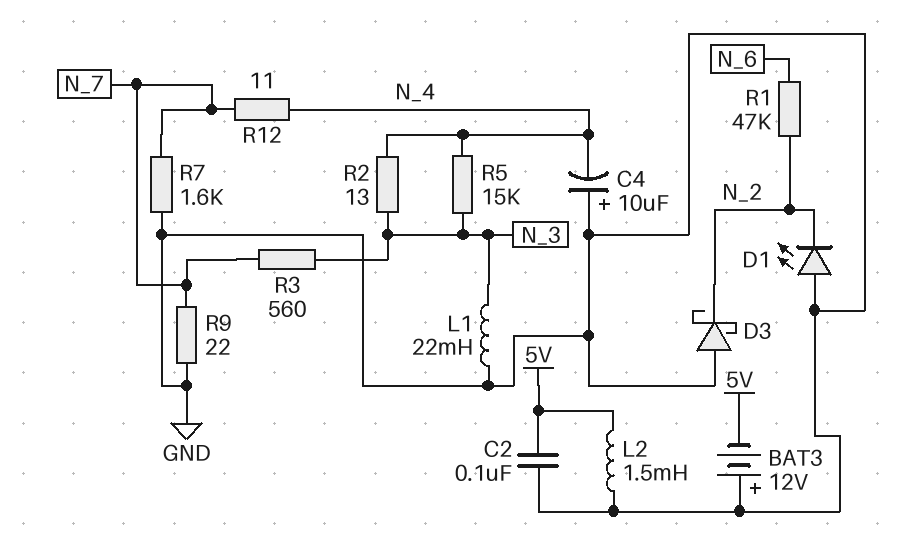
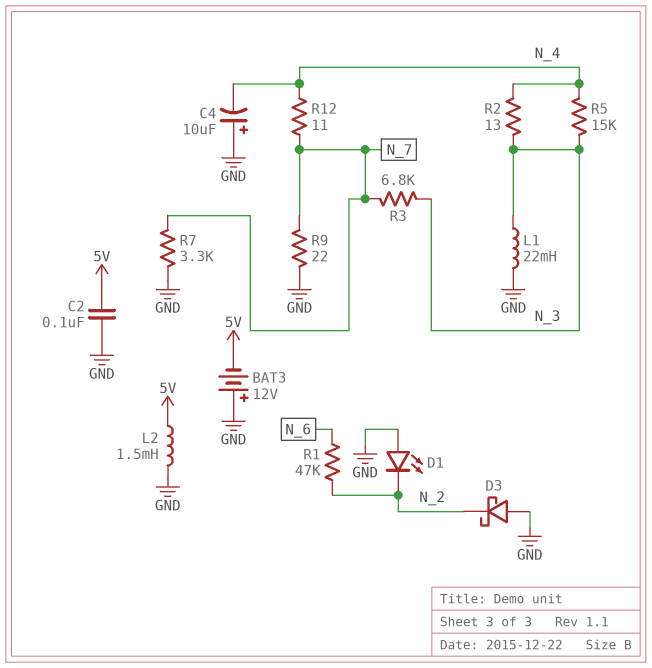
R3: 560 (N_3, N_7) -> 6.8k (N_3, N_7)
R7: 1.6k (GND, N_7) -> 3.3k (GND, N_7)

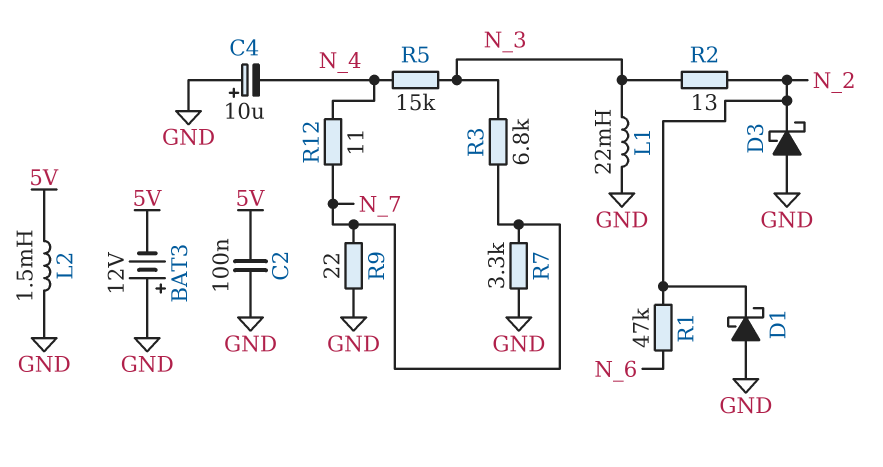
D1: LED (A GND, K N_2) -> schottky (A GND, K N_2)
R2: 13 (N_3, N_4) -> 13 (N_2, N_3)

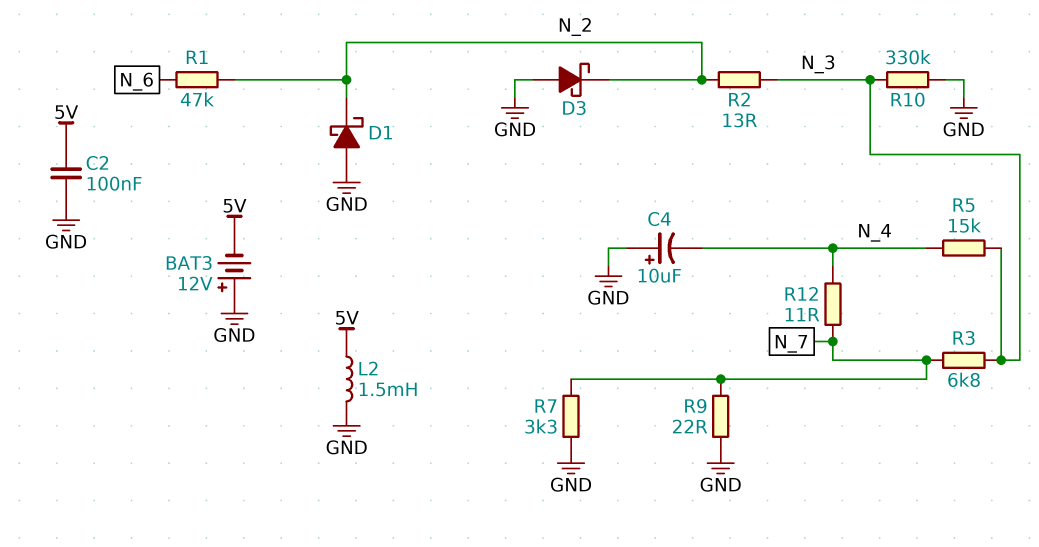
L1: 22mH (GND, N_3) -> none
R10: none -> 330k (GND, N_3)

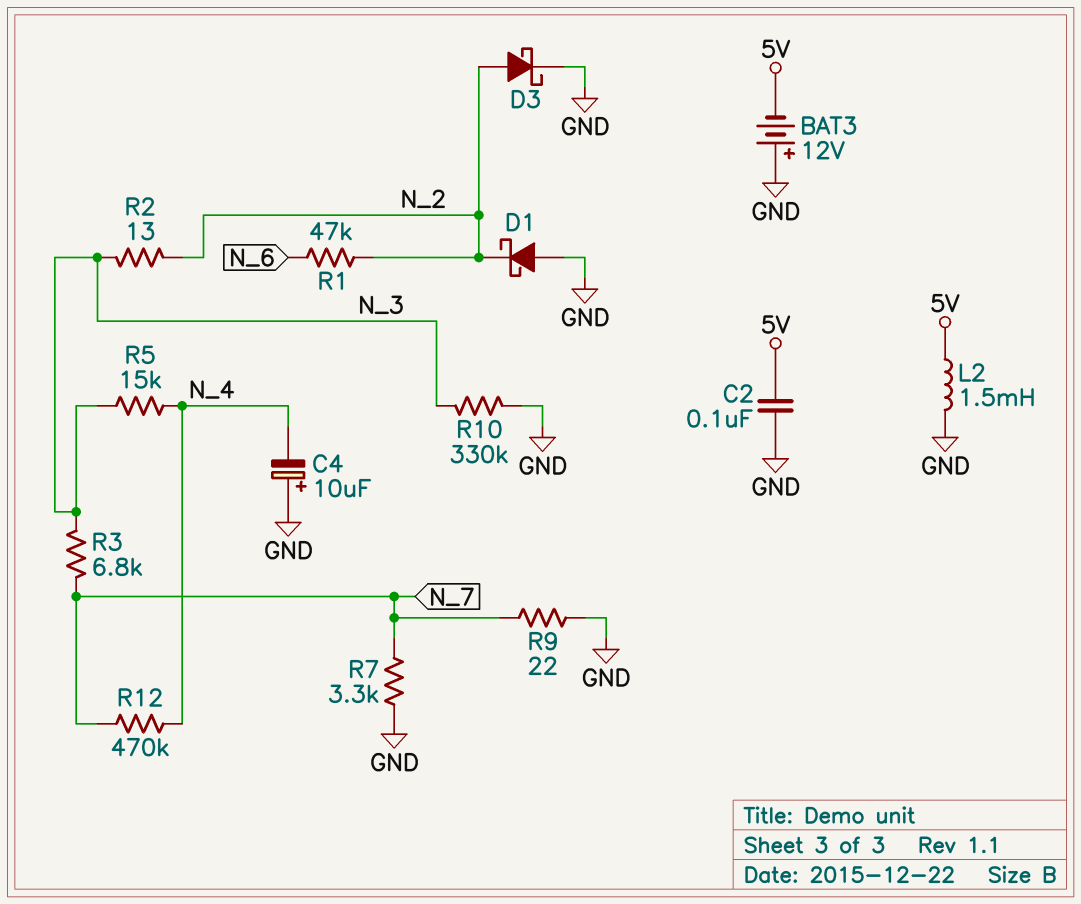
D3: schottky (A GND, K N_2) -> schottky (A N_2, K GND)
R12: 11 (N_4, N_7) -> 470k (N_4, N_7)

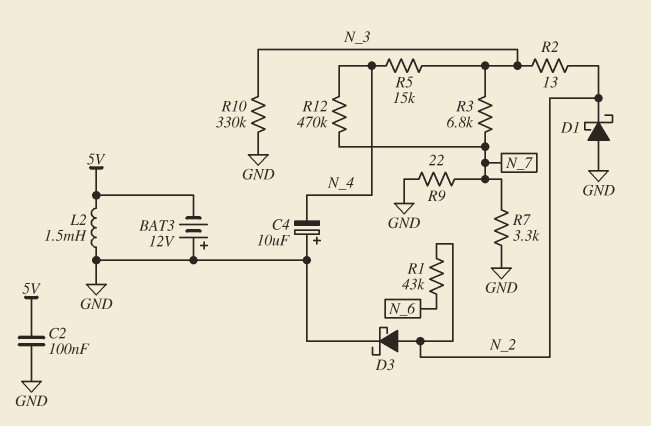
R1: 47k (N_2, N_6) -> 43k (N_2, N_6)

